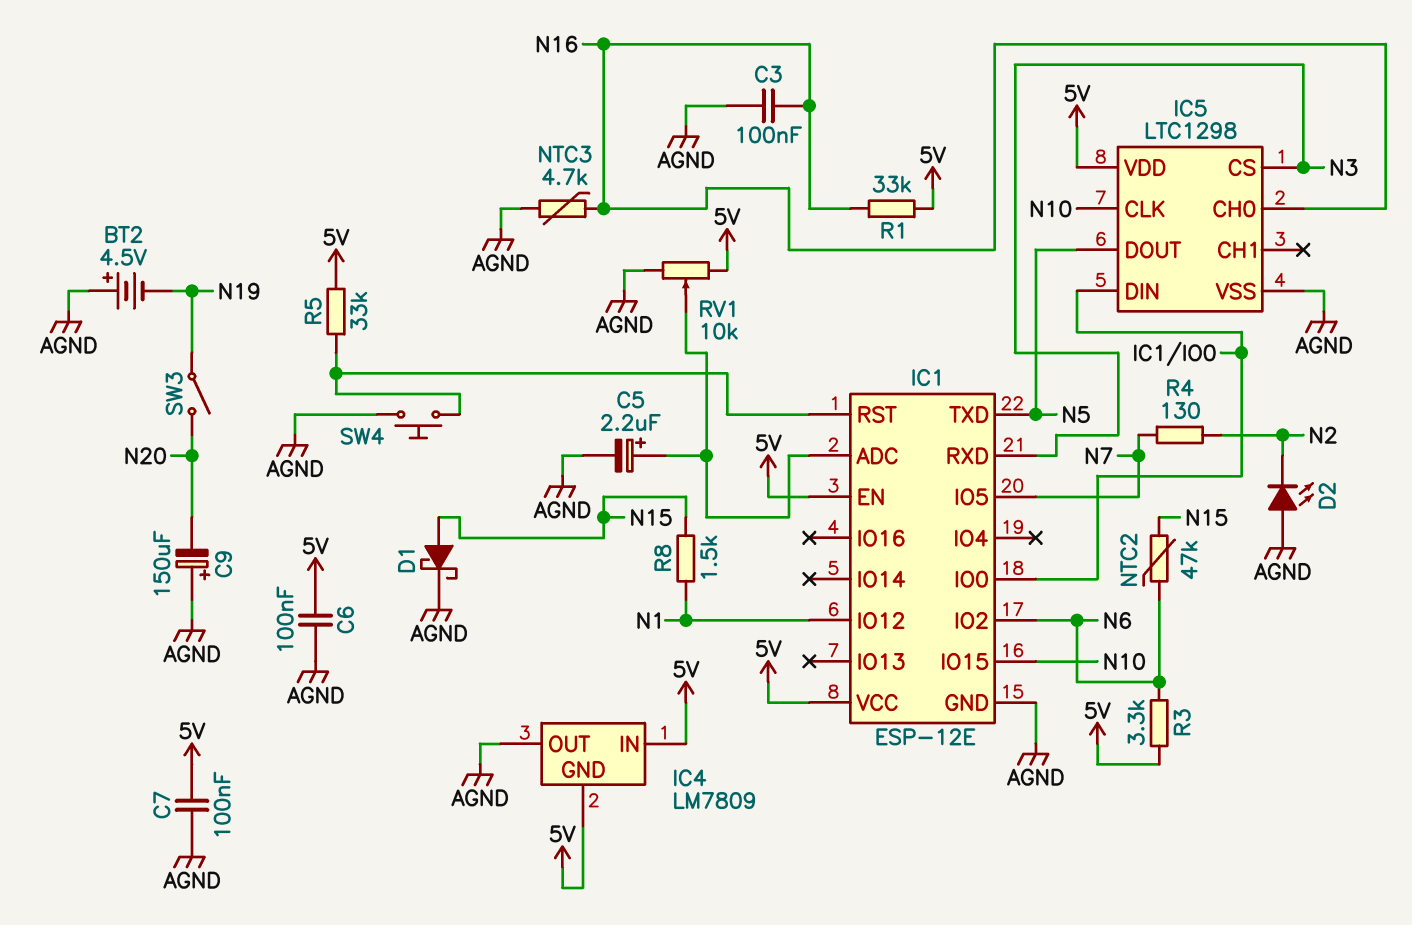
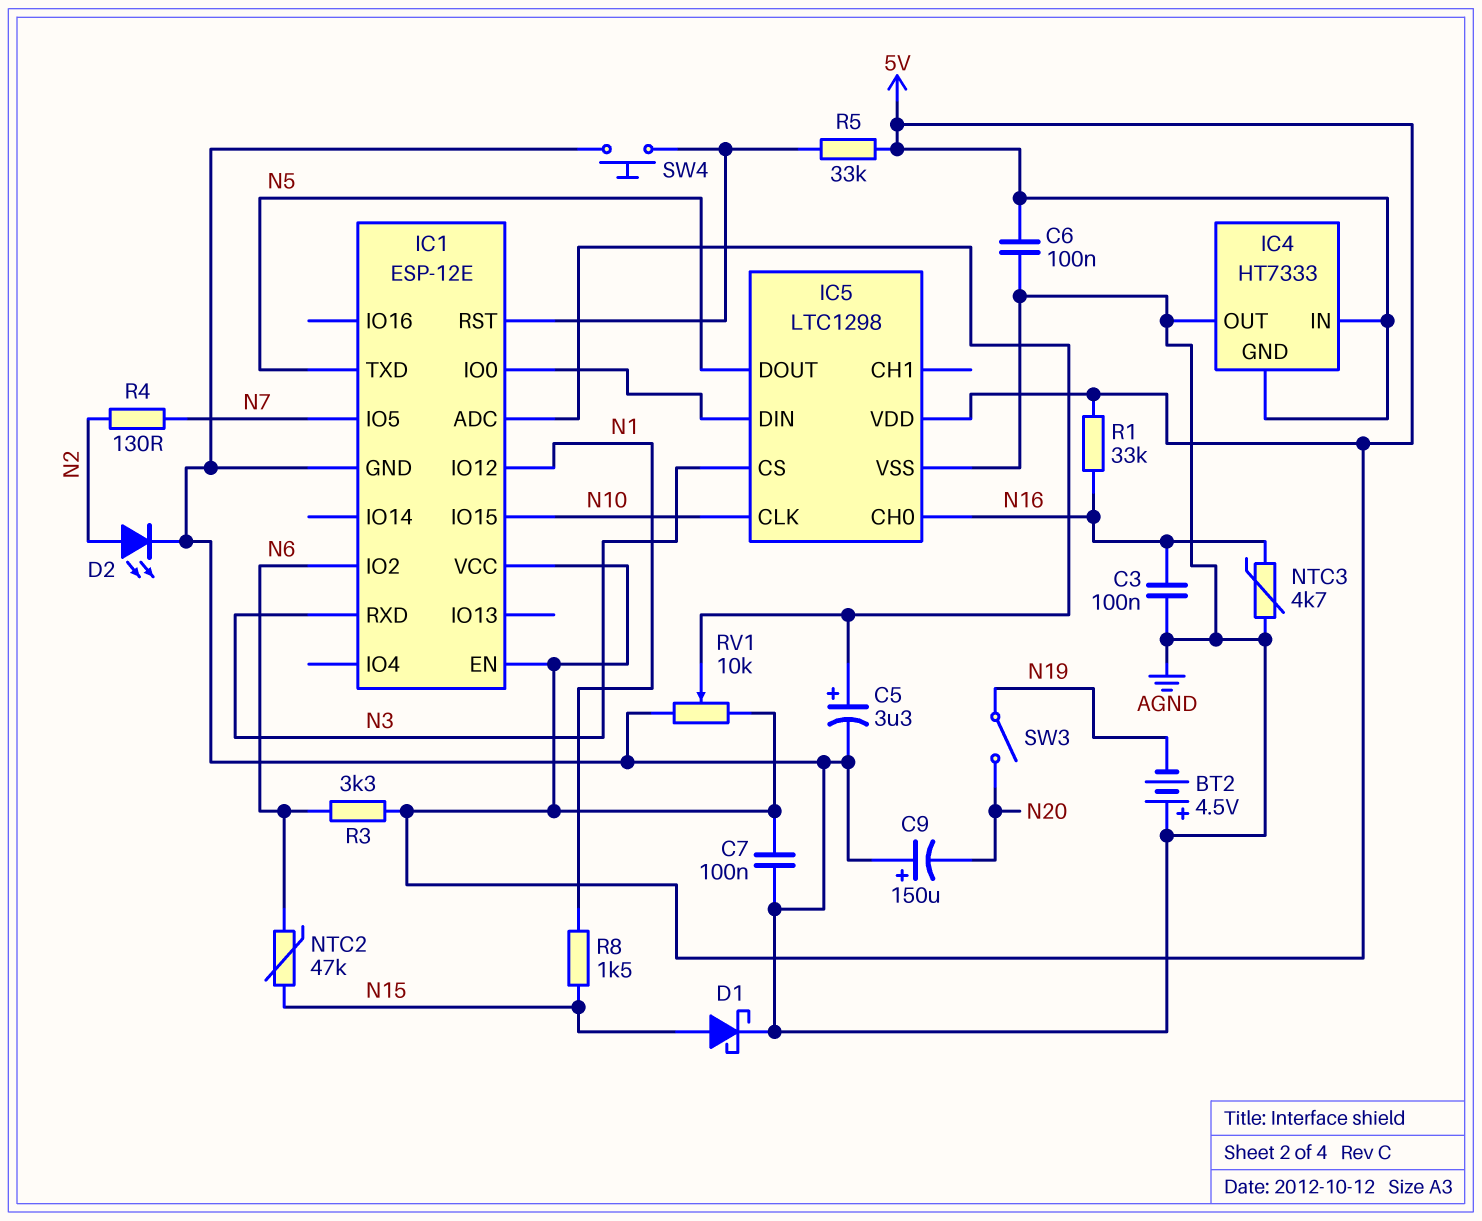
C5: 2.2uF (plus IC1/ADC, minus AGND) -> 3.3uF (plus IC1/ADC, minus AGND)
D2: LED (A AGND, K N2) -> LED (A N2, K AGND)
IC4: LM7809 -> HT7333

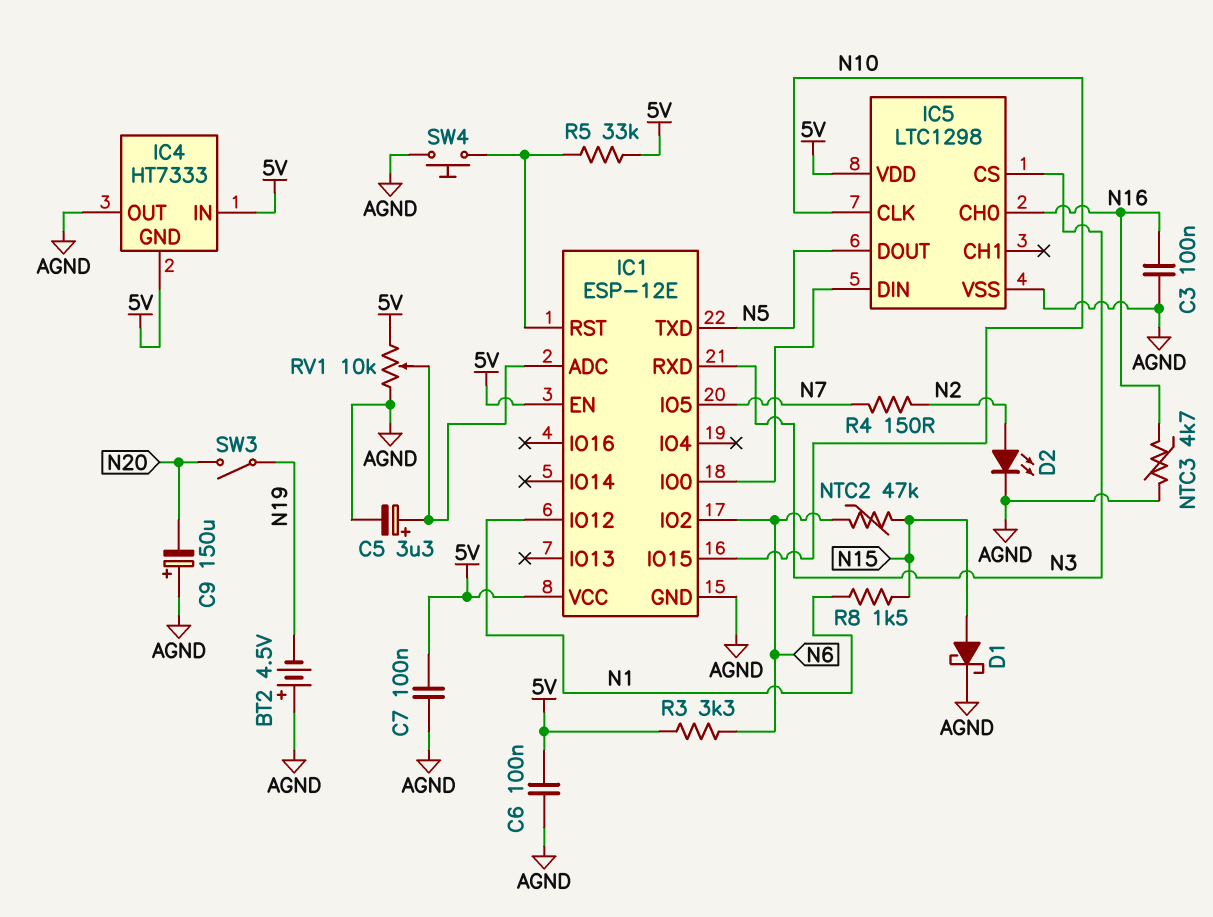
R1: 33k (5V, N16) -> none
R4: 130 (N2, N7) -> 150 (N2, N7)

